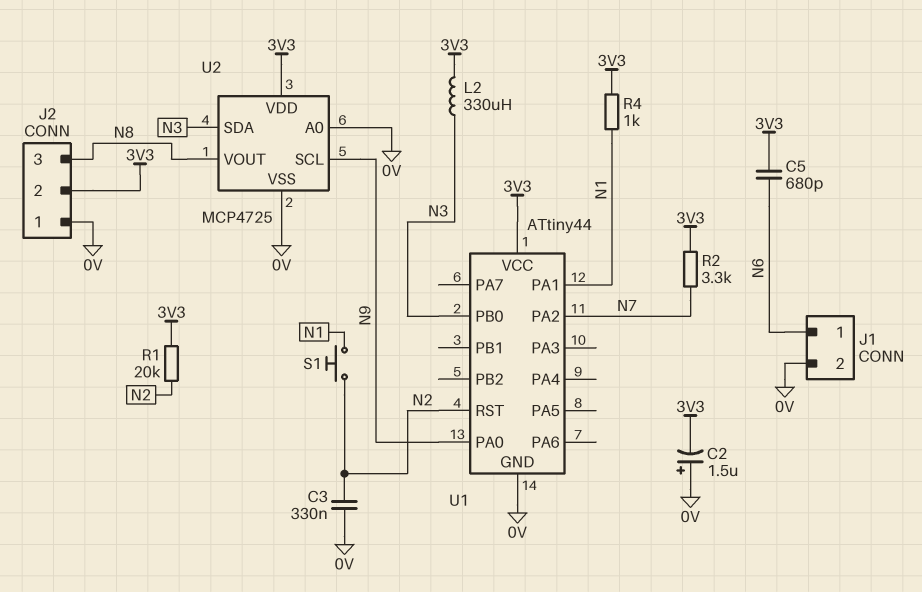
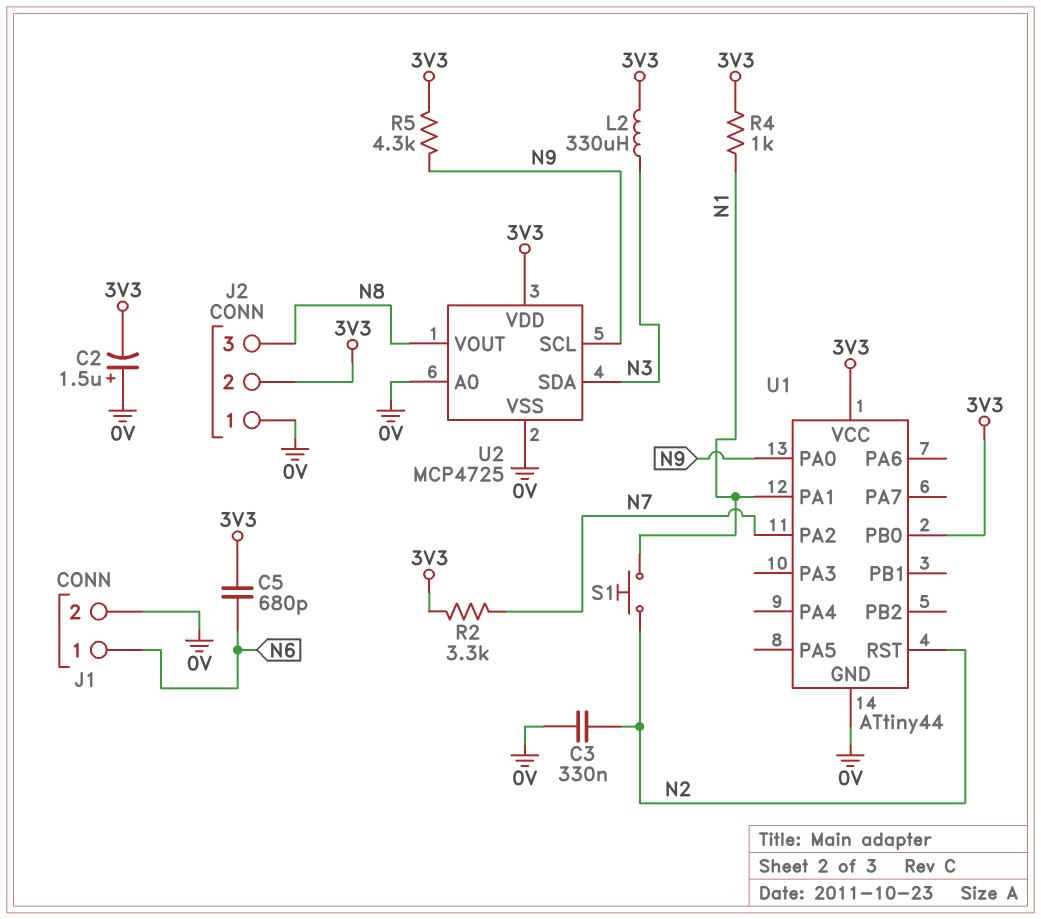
R1: 20k (3V3, N2) -> none
R5: none -> 4.3k (3V3, N9)
U1 pin PB0: N3 -> 3V3

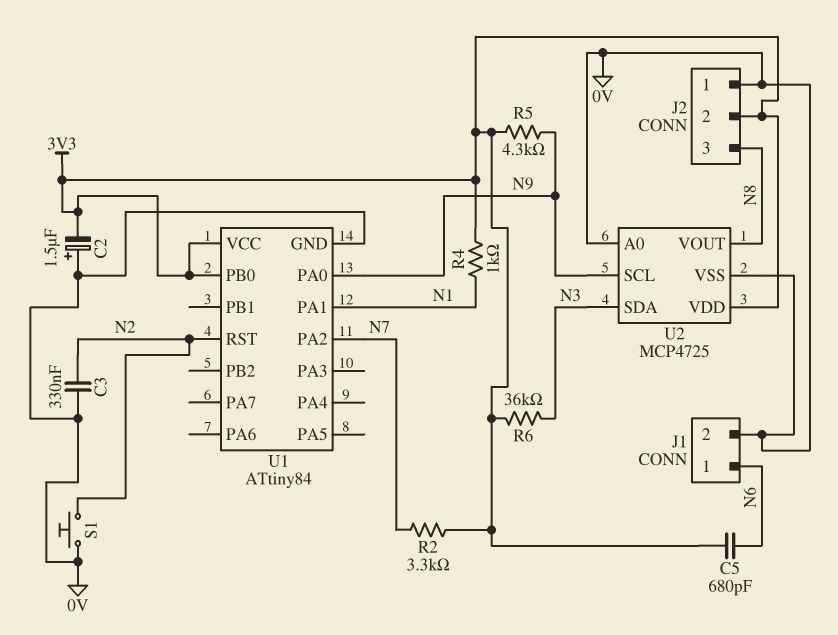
L2: 330uH (3V3, N3) -> none
R6: none -> 36k (3V3, N3)
S1: button (N1, N2) -> button (0V, N2)
U1: ATtiny44 -> ATtiny84

